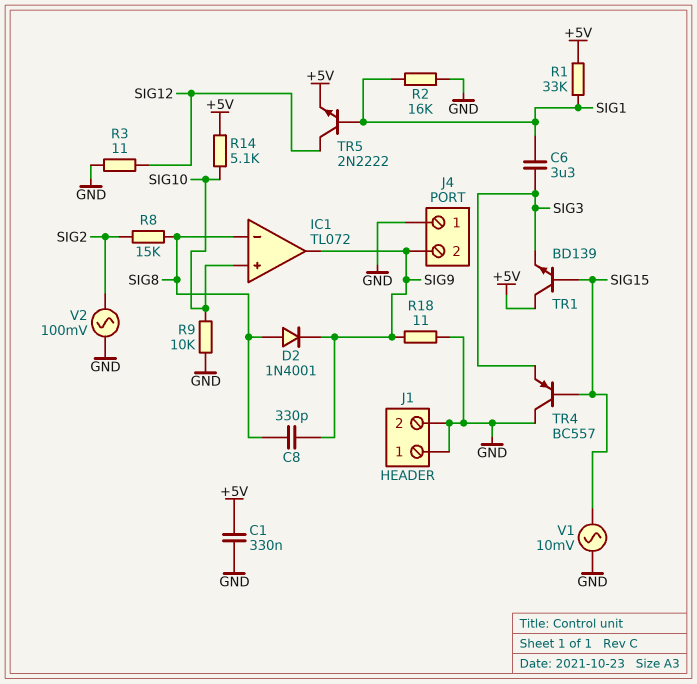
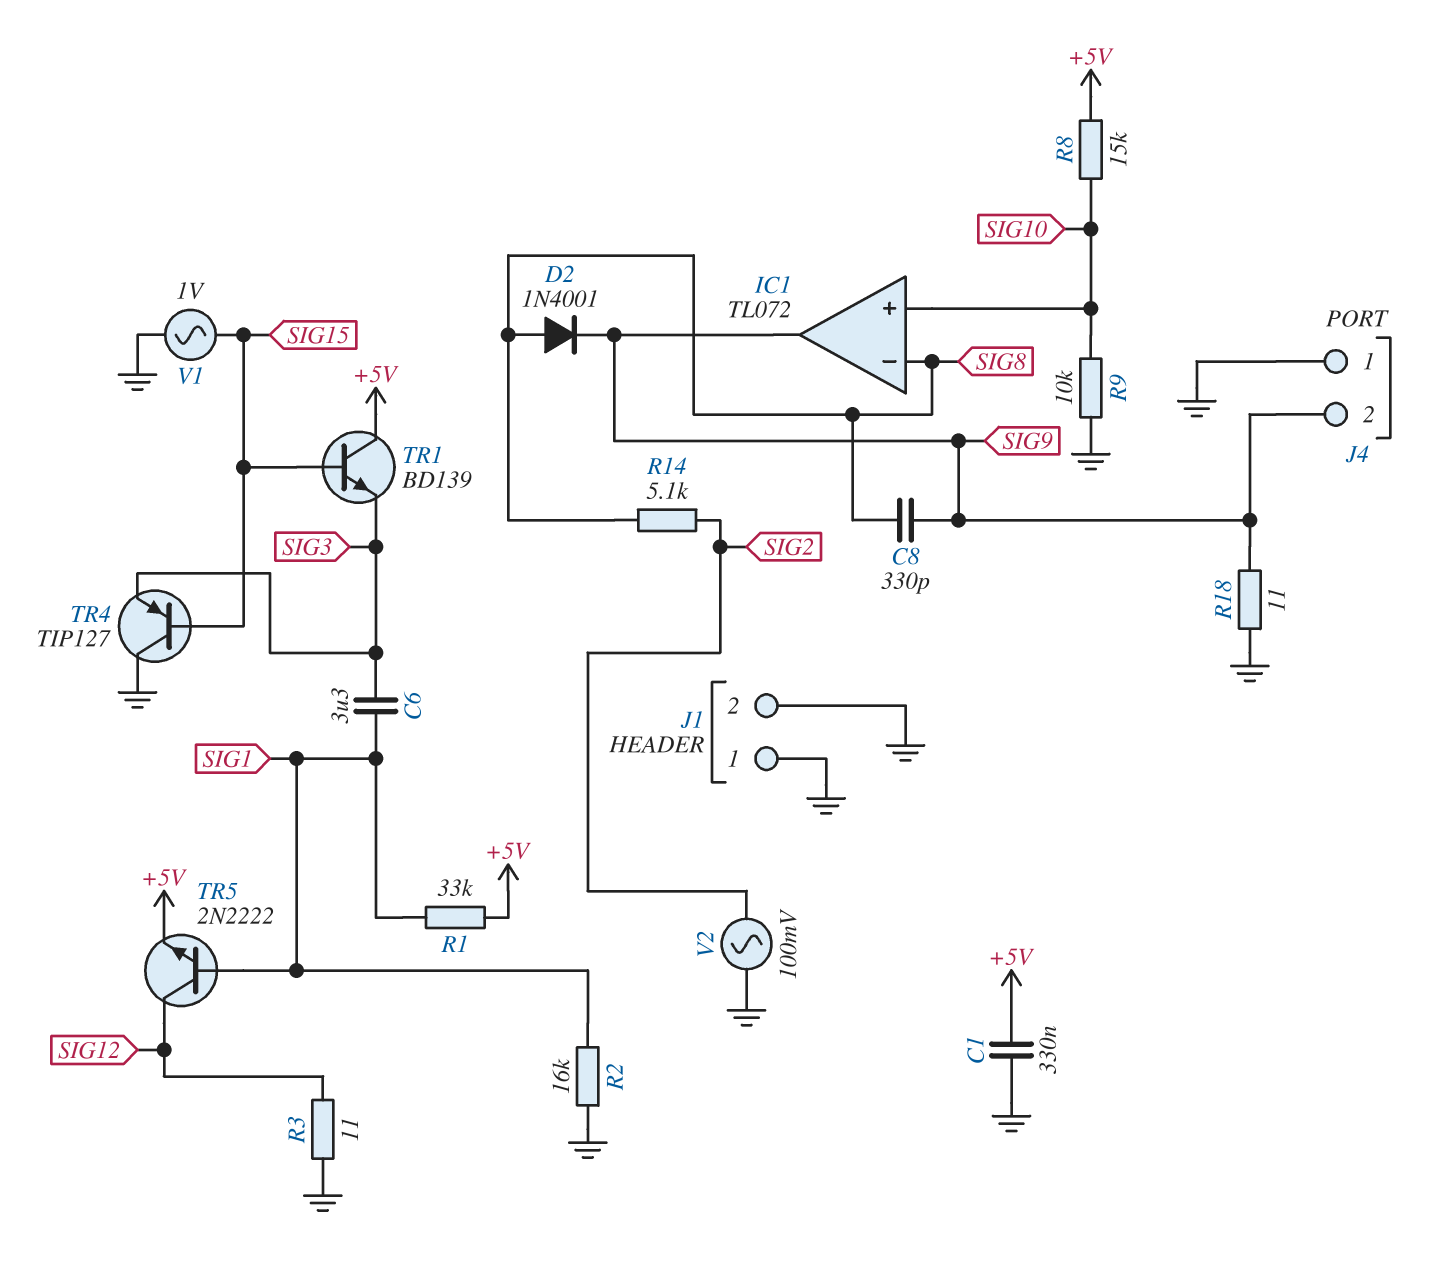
R8: 15k (SIG2, SIG8) -> 15k (+5V, SIG10)
R14: 5.1k (+5V, SIG10) -> 5.1k (SIG2, SIG8)
TR4: PNP BC557 (B SIG15, C GND, E SIG3) -> PNP TIP127 (B SIG15, C GND, E SIG3)
V1: AC 10mV (GND, SIG15) -> AC 1V (GND, SIG15)

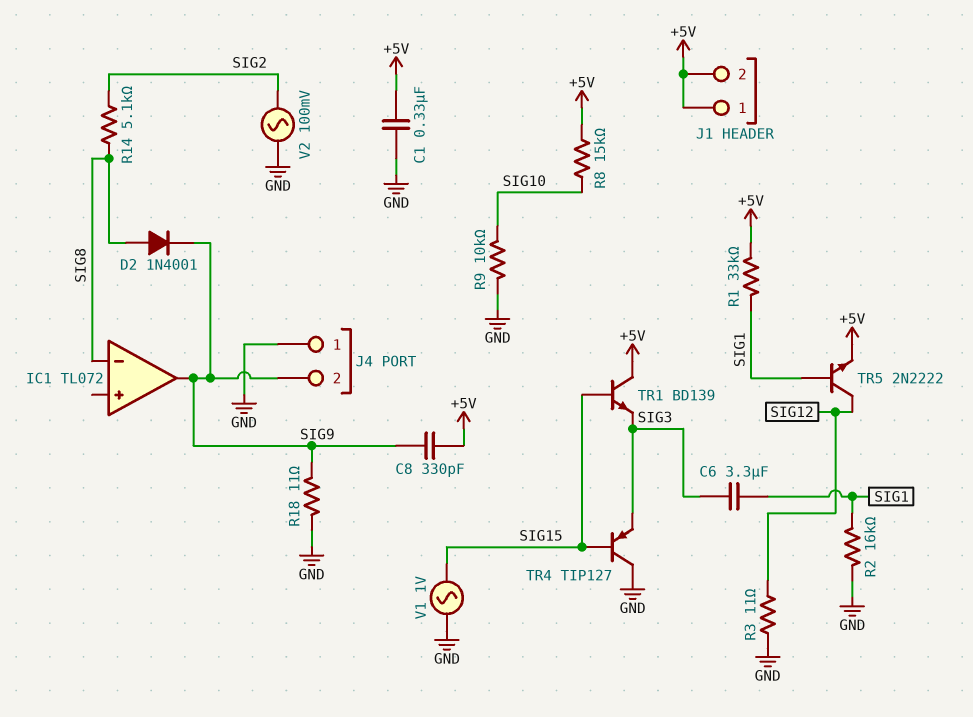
C8: 330pF (SIG8, SIG9) -> 330pF (+5V, SIG9)
IC1 pin in+: SIG10 -> none
J1 pin 1: GND -> +5V
J1 pin 2: GND -> +5V

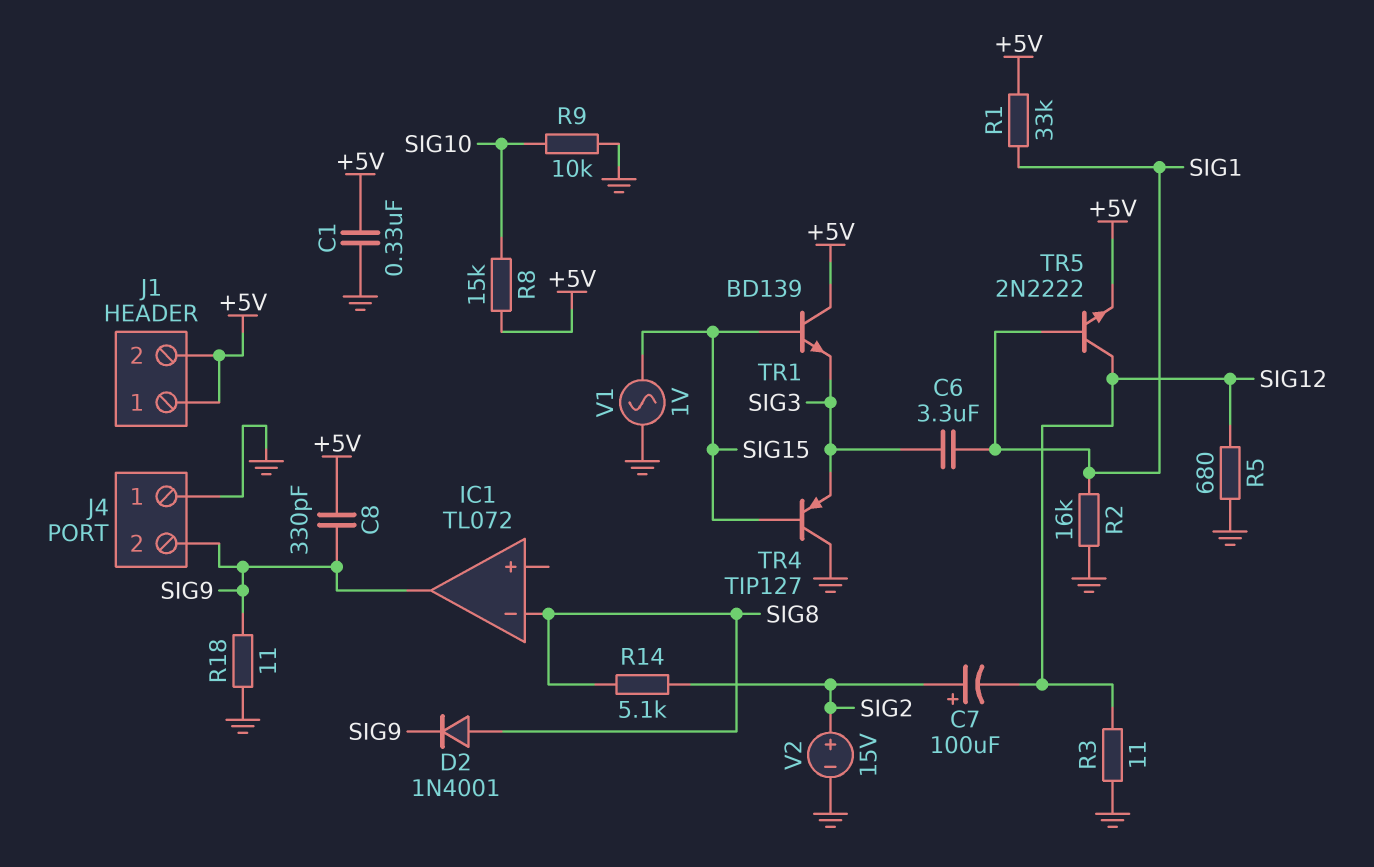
C7: none -> 100uF (plus SIG2, minus SIG12)
R5: none -> 680 (GND, SIG12)
V2: AC 100mV (GND, SIG2) -> 15V (plus SIG2, minus GND)

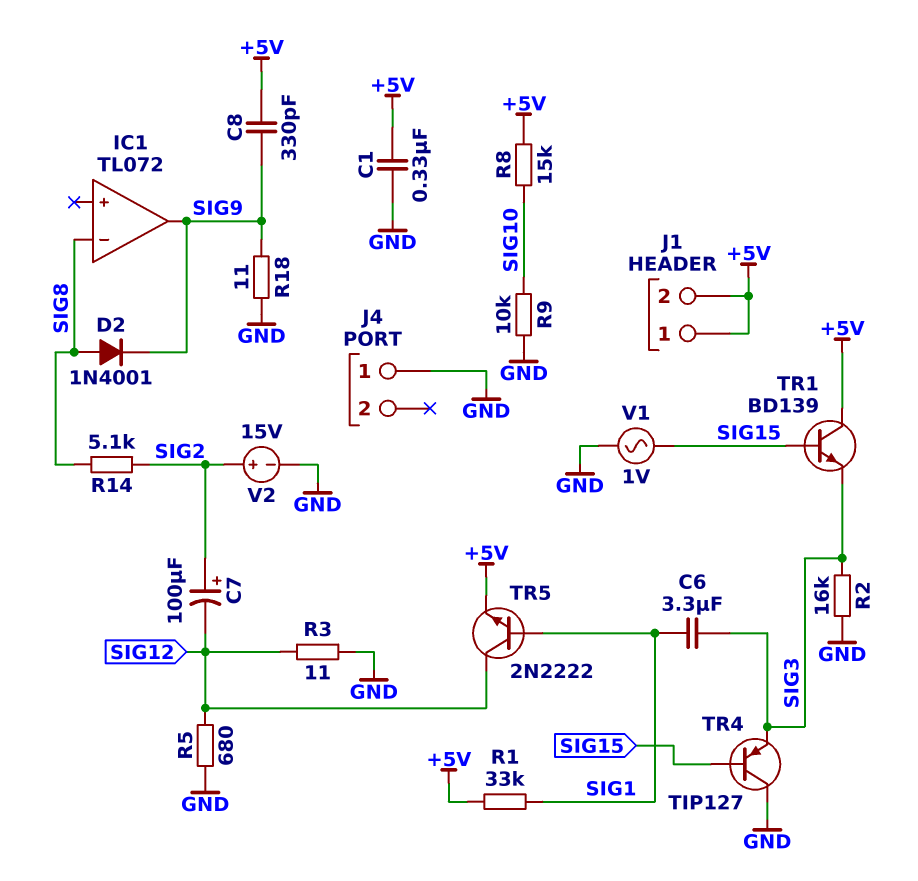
J4 pin 2: SIG9 -> none
R2: 16k (GND, SIG1) -> 16k (GND, SIG3)

